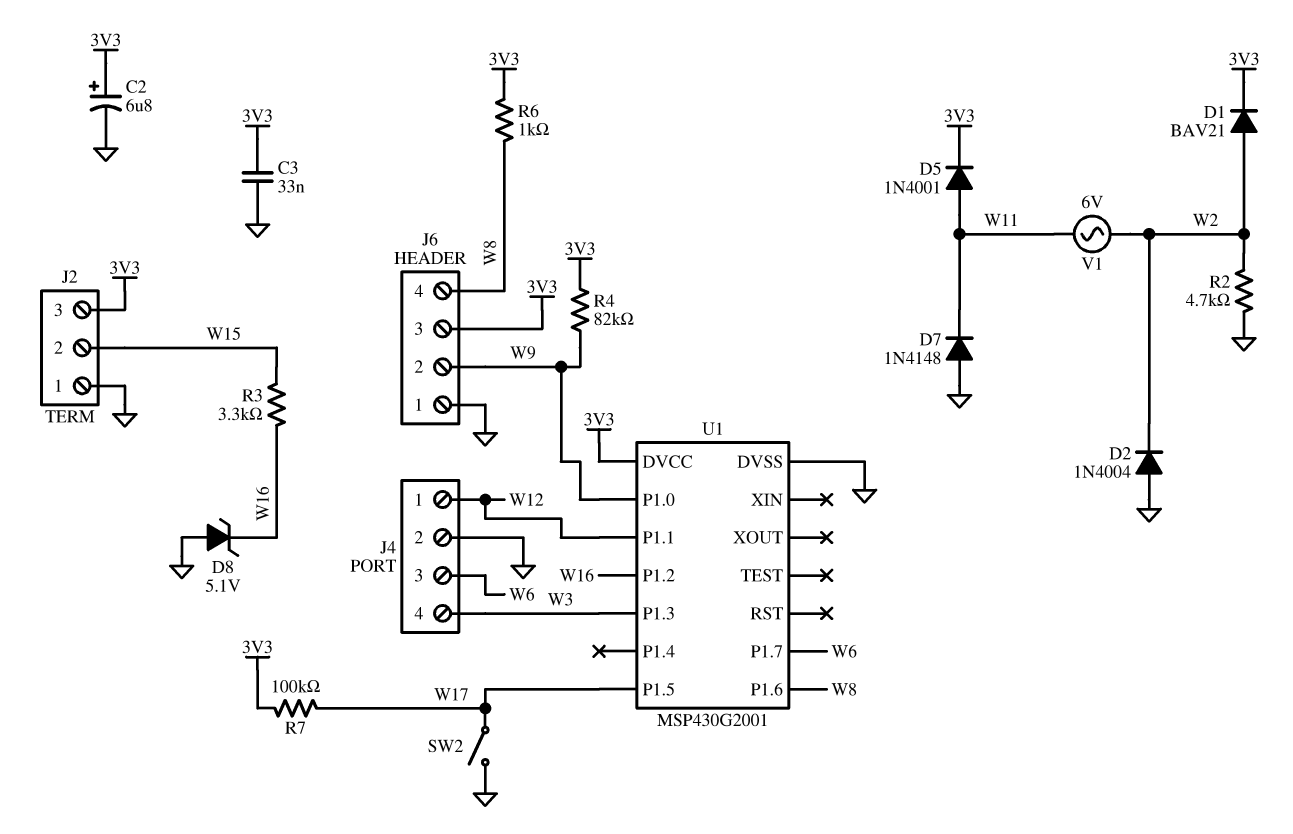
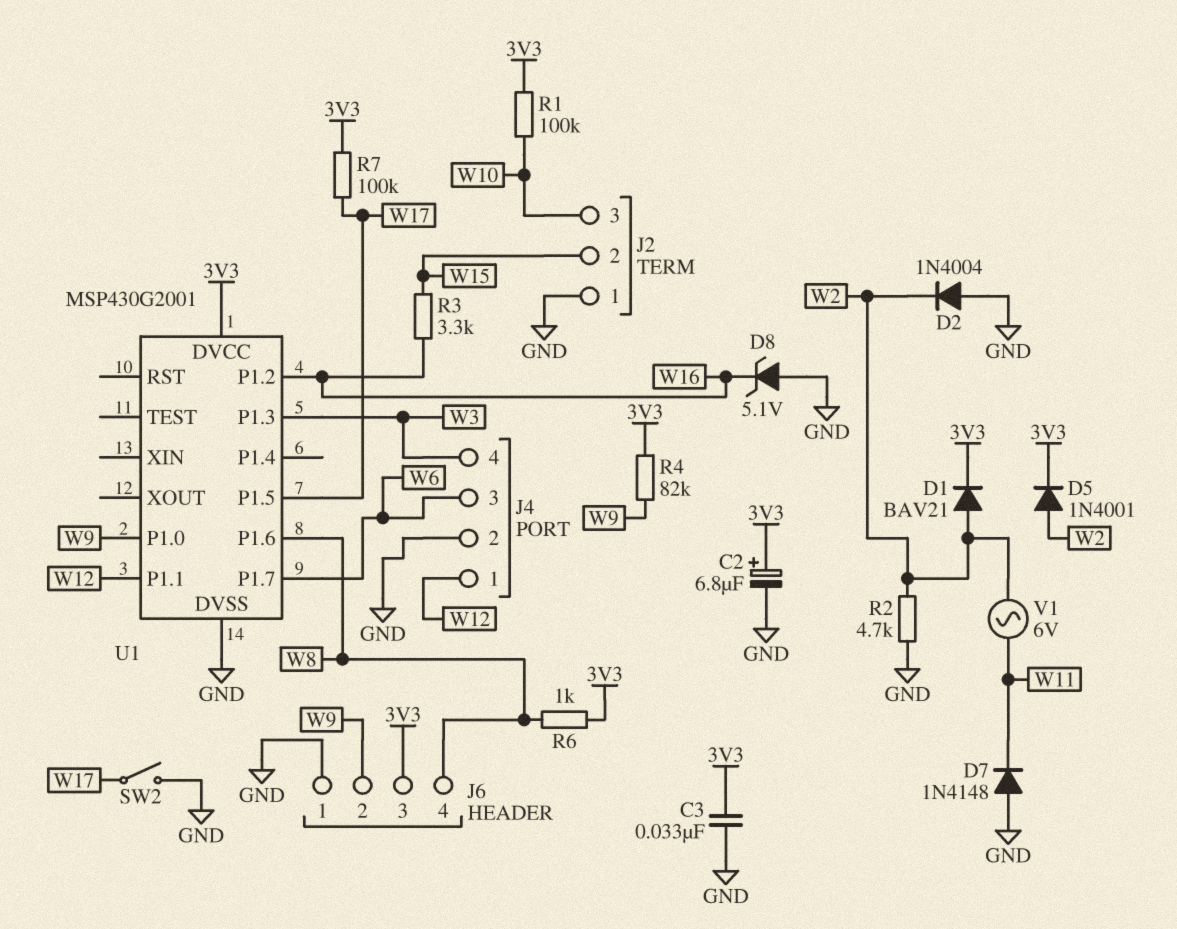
D5: diode 1N4001 (A W11, K 3V3) -> diode 1N4001 (A W2, K 3V3)
J2 pin 3: 3V3 -> W10
R1: none -> 100k (3V3, W10)

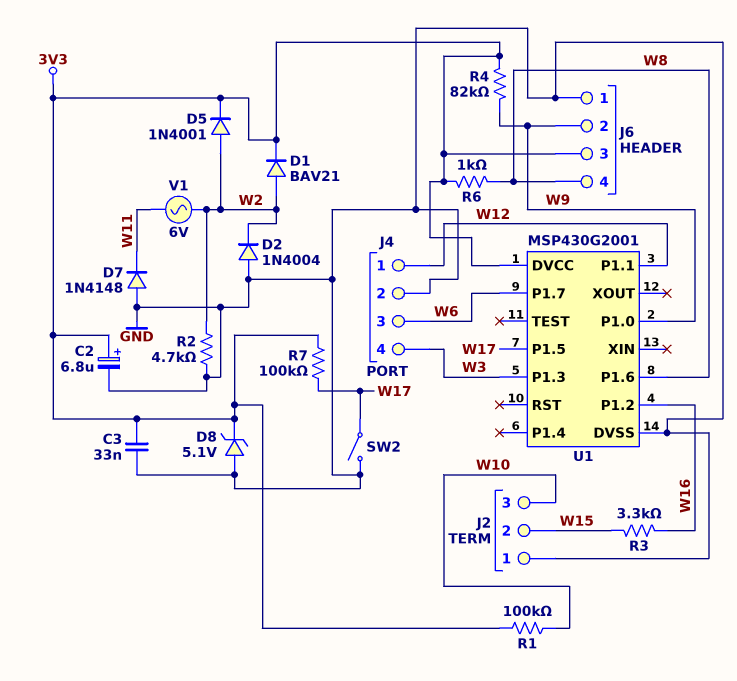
D8: zener 5.1V (A GND, K W16) -> zener 5.1V (A GND, K 3V3)

